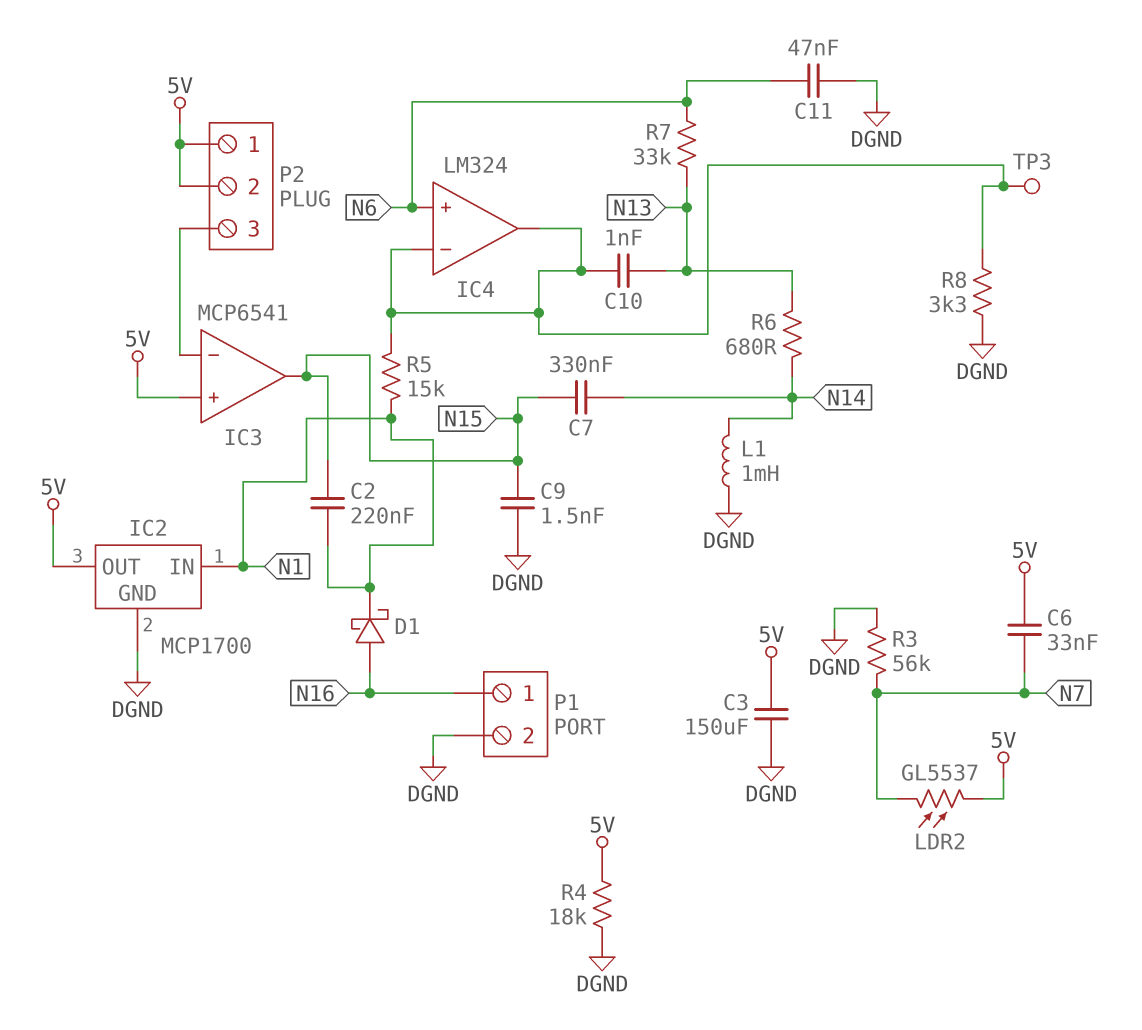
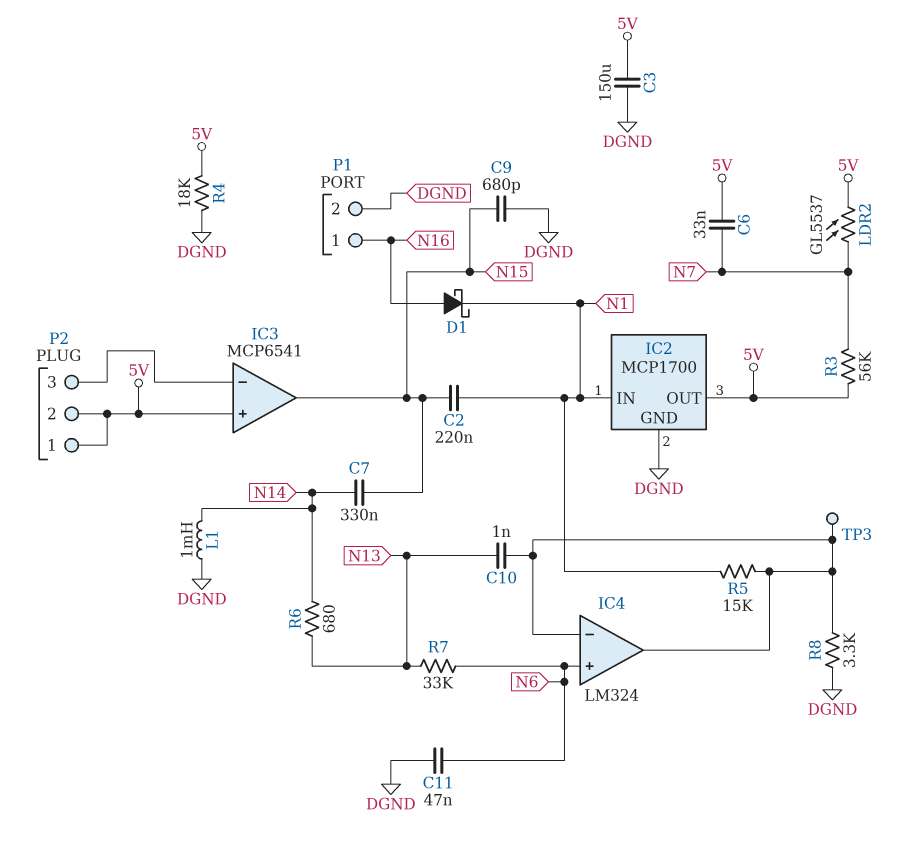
C9: 1.5nF (DGND, N15) -> 680pF (DGND, N15)
R3: 56k (DGND, N7) -> 56k (5V, N7)

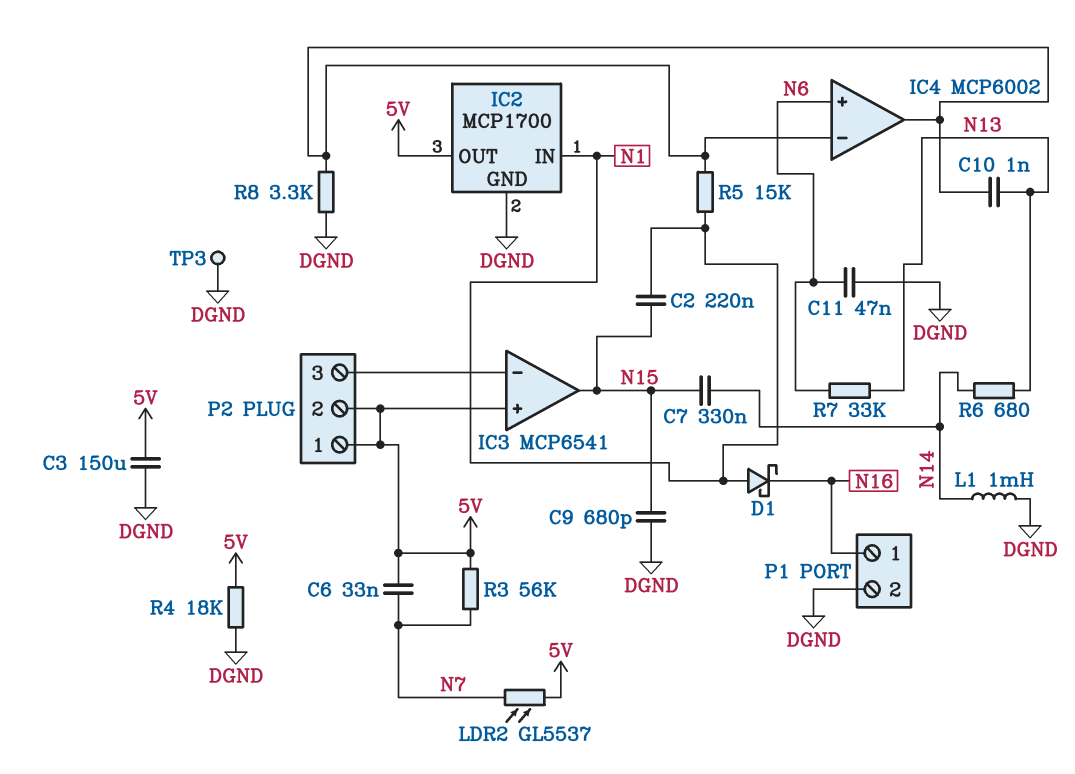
D1: schottky (A N16, K N1) -> schottky (A N1, K N16)
IC4: LM324 -> MCP6002
TP3: test point (IC4/in-) -> test point (DGND)

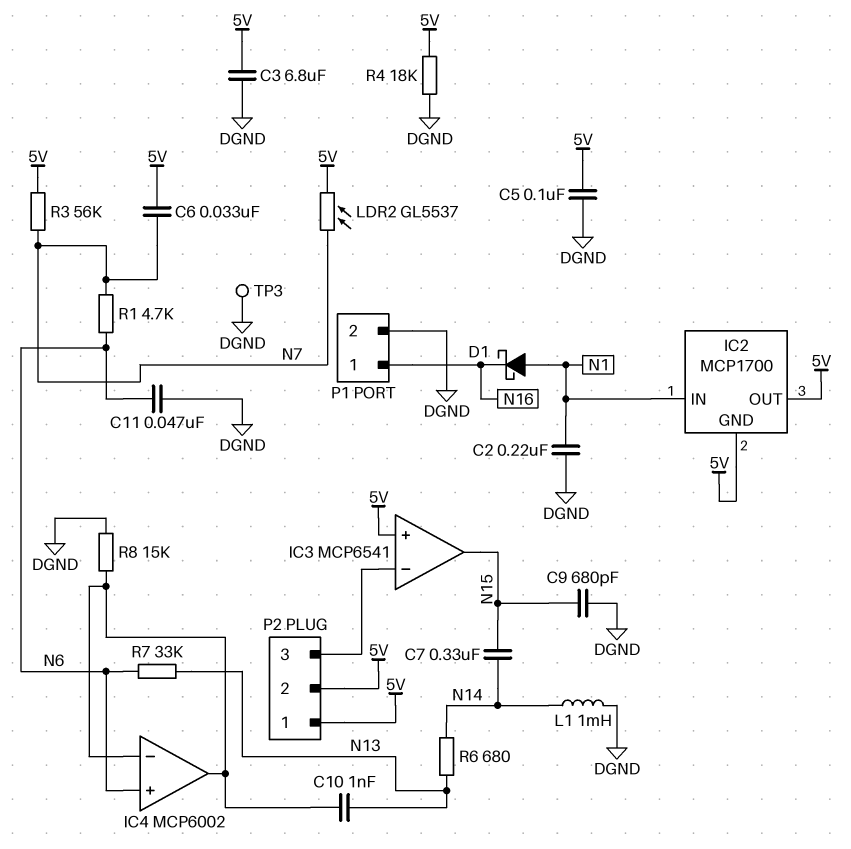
C2: 220nF (N1, N15) -> 220nF (DGND, N1)
C3: 150uF (5V, DGND) -> 6.8uF (5V, DGND)
C5: none -> 100nF (5V, DGND)
IC2 pin GND: DGND -> 5V
R1: none -> 4.7k (N6, N7)
R5: 15k (IC4/in-, N1) -> none
R8: 3.3k (DGND, IC4/in-) -> 15k (DGND, IC4/in-)

